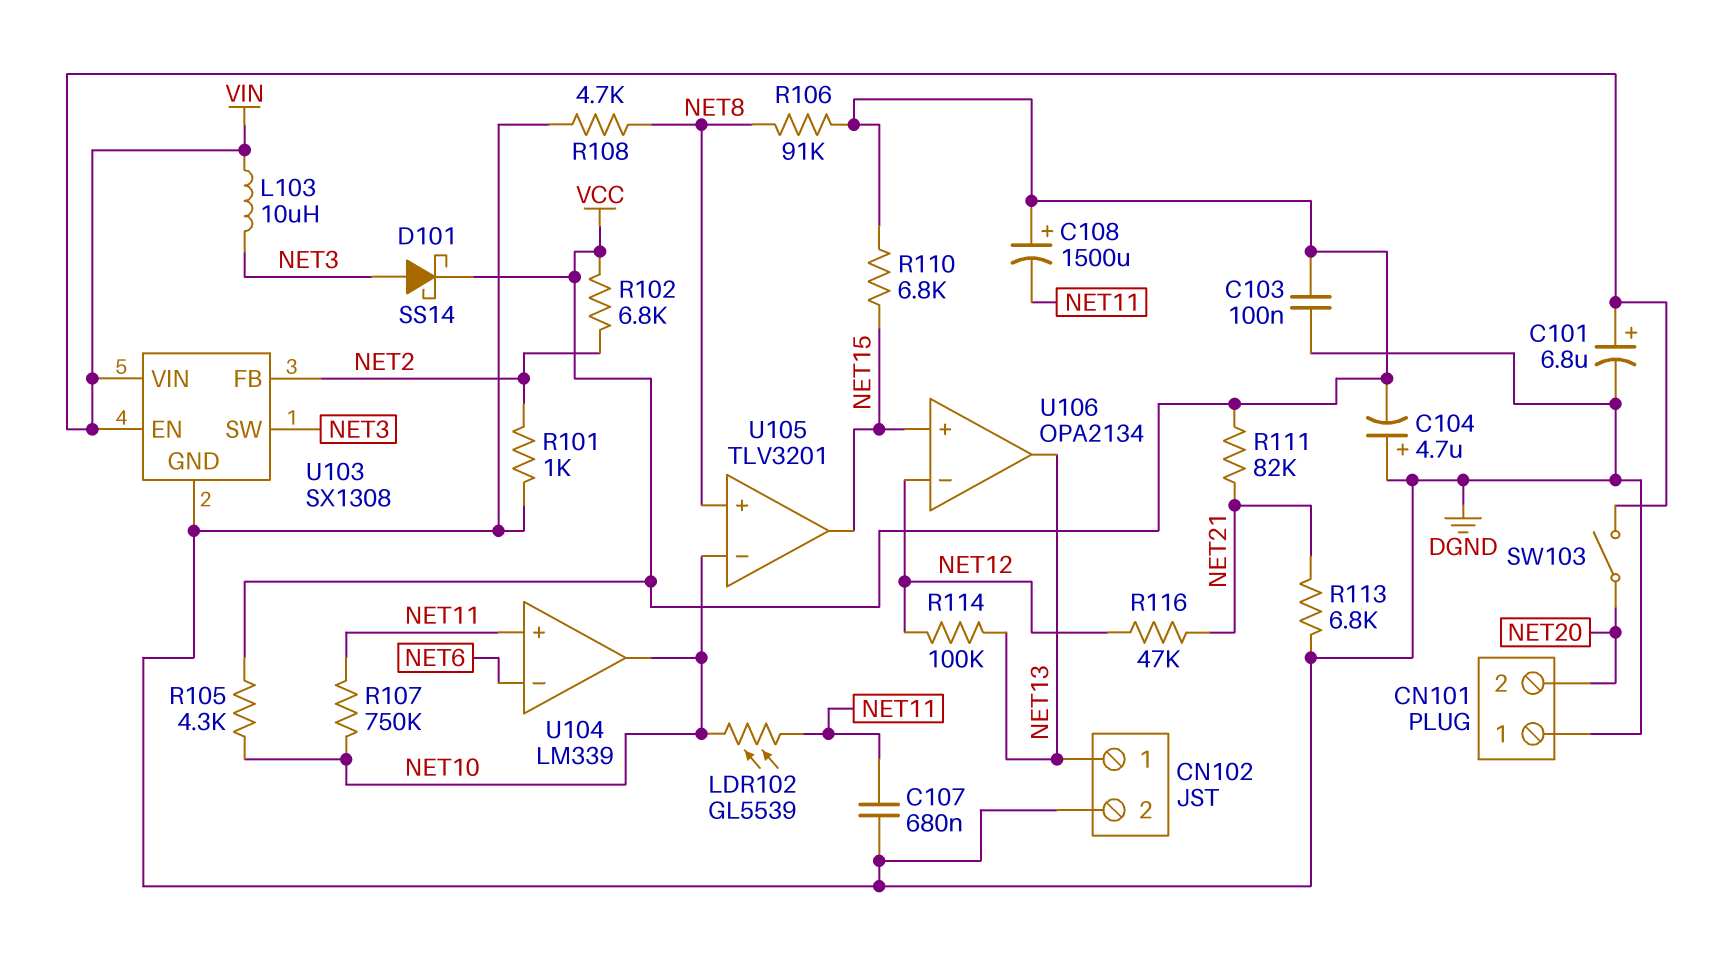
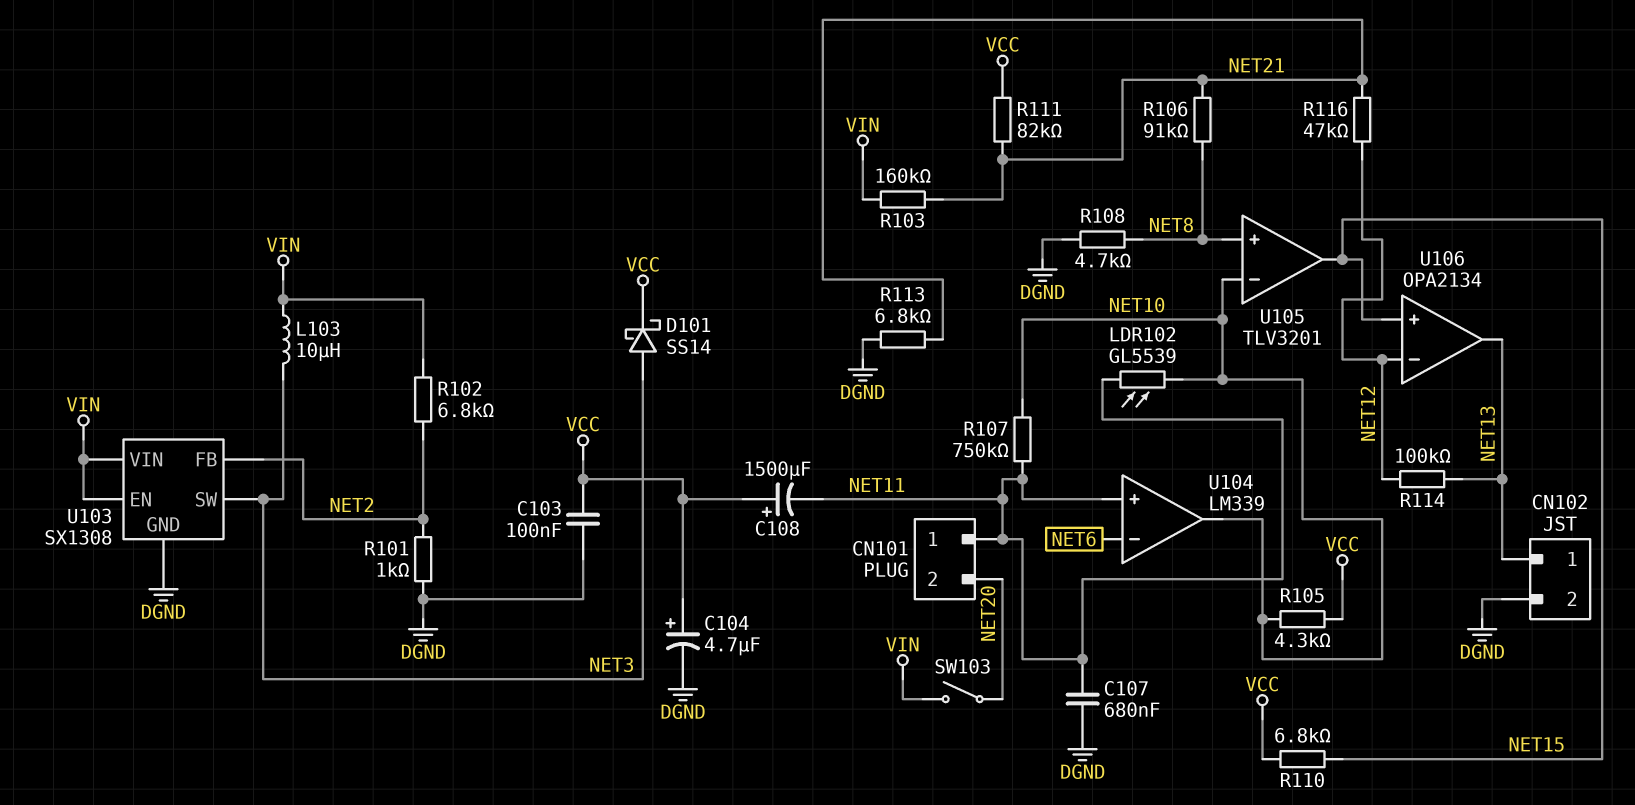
C101: 6.8uF (plus VIN, minus DGND) -> none
C104: 4.7uF (plus DGND, minus VCC) -> 4.7uF (plus VCC, minus DGND)
CN101 pin 1: DGND -> NET11
R102: 6.8k (NET2, VCC) -> 6.8k (NET2, VIN)
R103: none -> 160k (NET21, VIN)
R106: 91k (NET8, VCC) -> 91k (NET8, NET21)

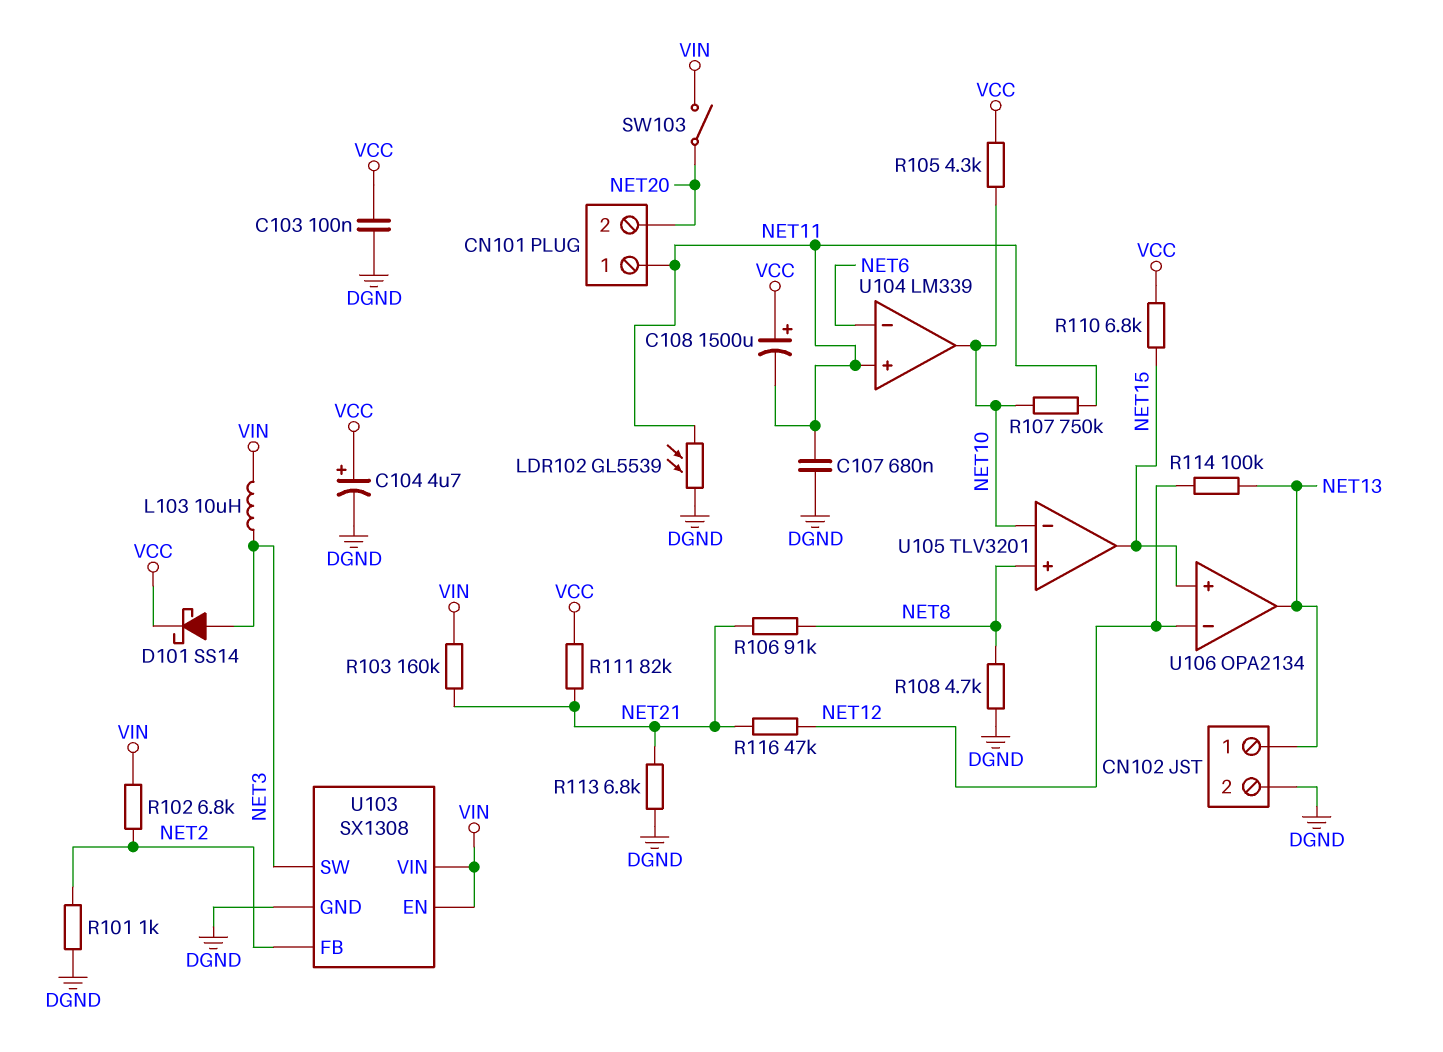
LDR102: GL5539 (NET10, NET11) -> GL5539 (DGND, NET11)

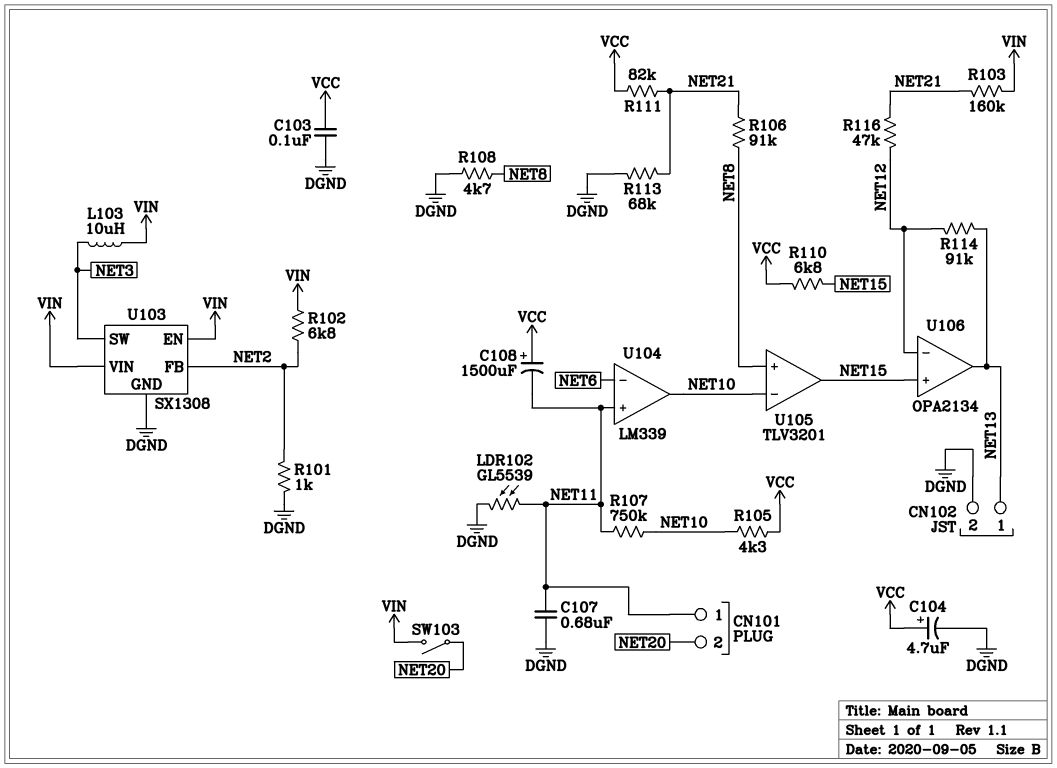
D101: schottky SS14 (A NET3, K VCC) -> none
R113: 6.8k (DGND, NET21) -> 68k (DGND, NET21)
R114: 100k (NET12, NET13) -> 91k (NET12, NET13)

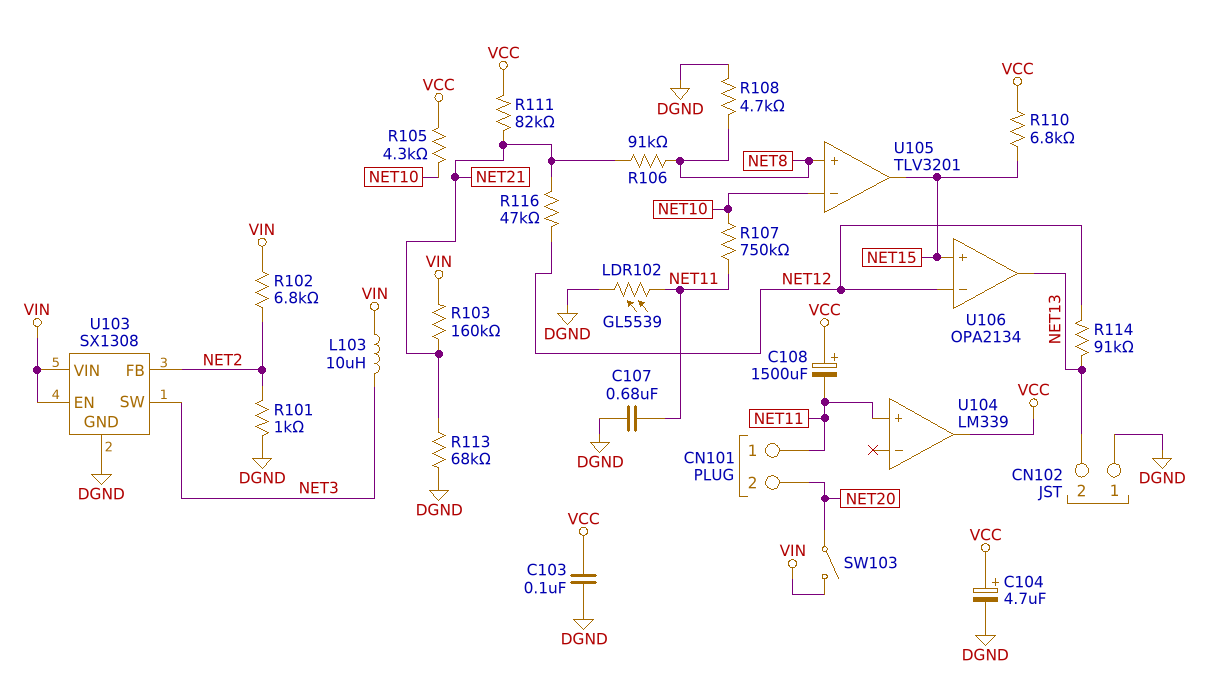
CN102 pin 1: NET13 -> DGND
CN102 pin 2: DGND -> NET13
U104 pin in-: NET6 -> none
U104 pin out: NET10 -> VCC

